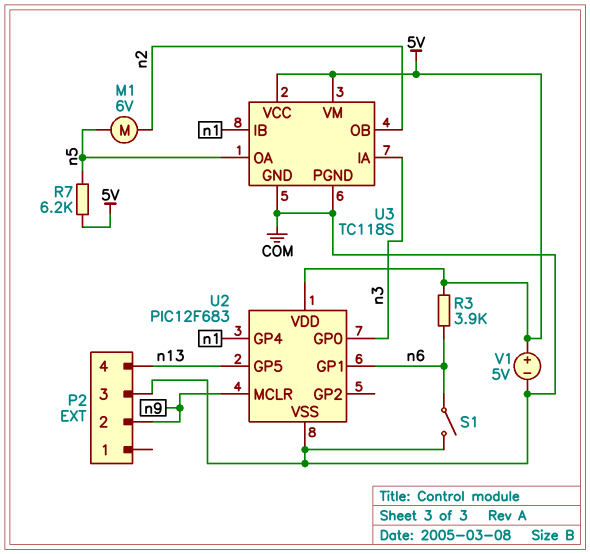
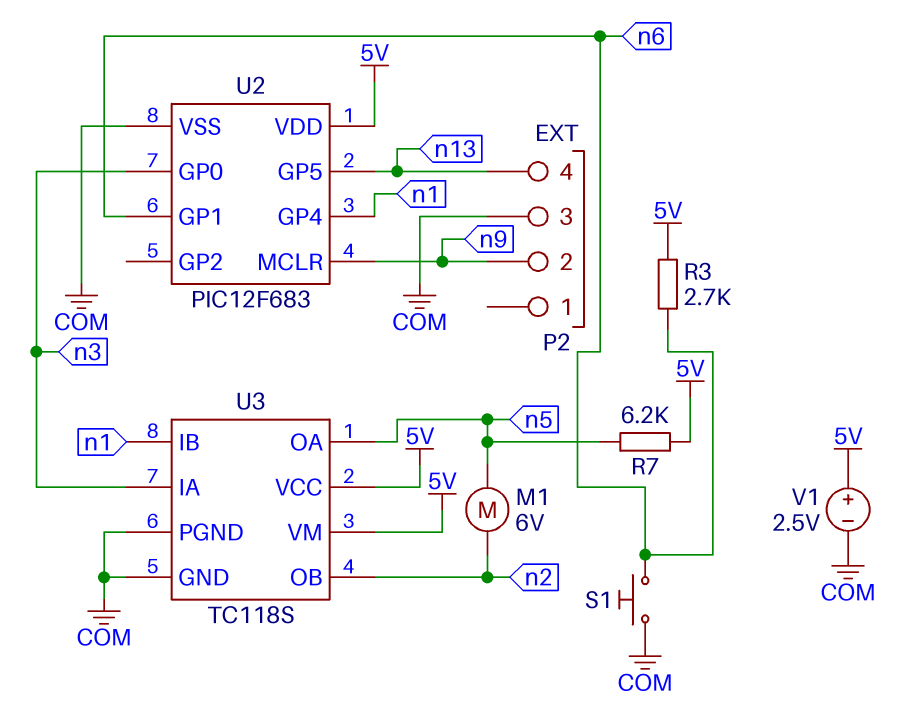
R3: 3.9k (5V, n6) -> 2.7k (5V, n6)
S1: switch (COM, n6) -> button (COM, n6)
V1: 5V (plus 5V, minus COM) -> 2.5V (plus 5V, minus COM)

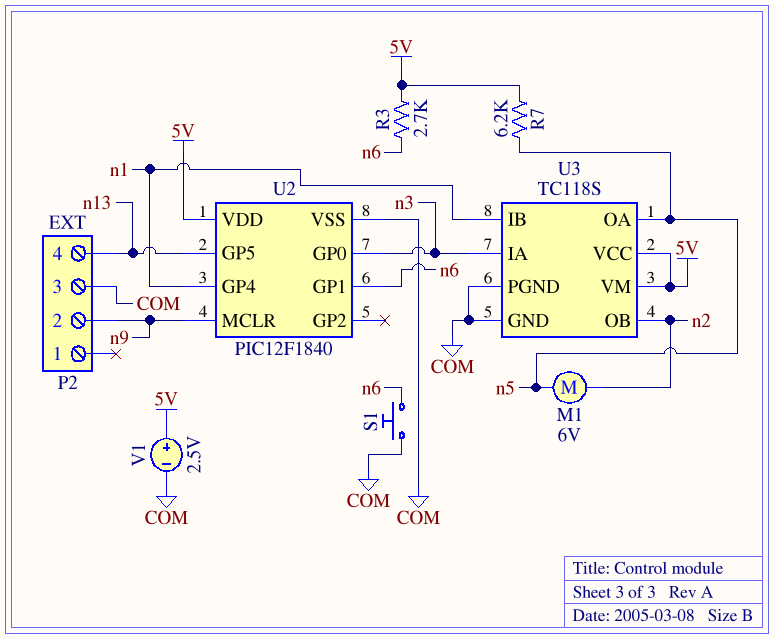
U2: PIC12F683 -> PIC12F1840

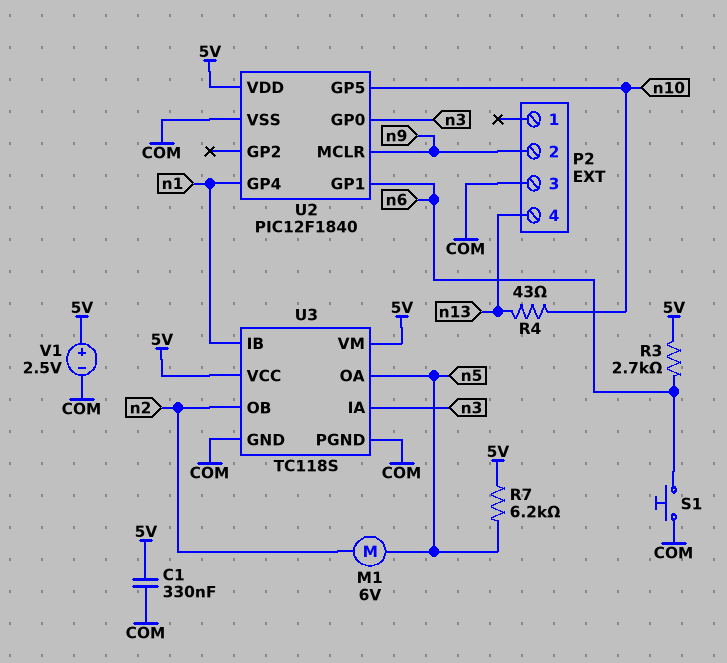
C1: none -> 330nF (5V, COM)
R4: none -> 43 (n10, n13)
U2 pin GP5: n13 -> n10

